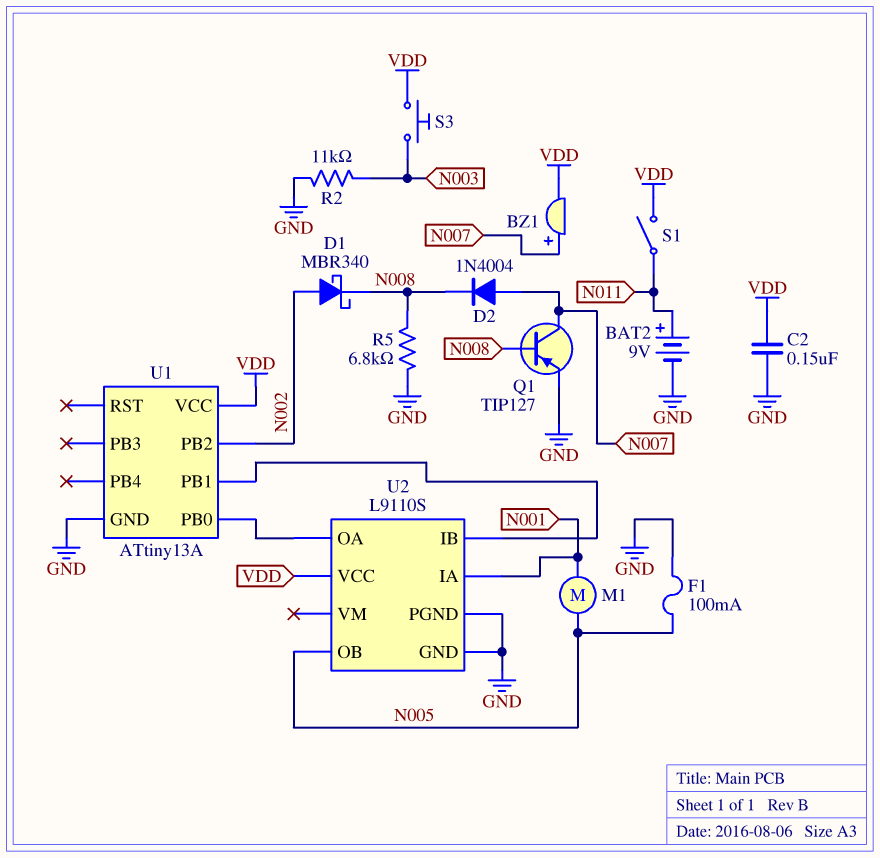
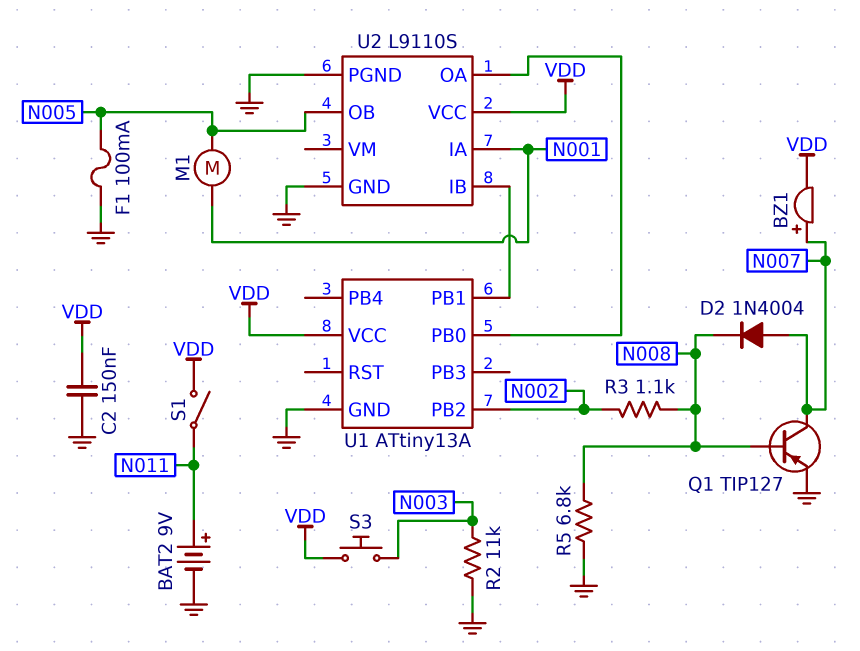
D1: schottky MBR340 (A N002, K N008) -> none
R3: none -> 1.1k (N002, N008)

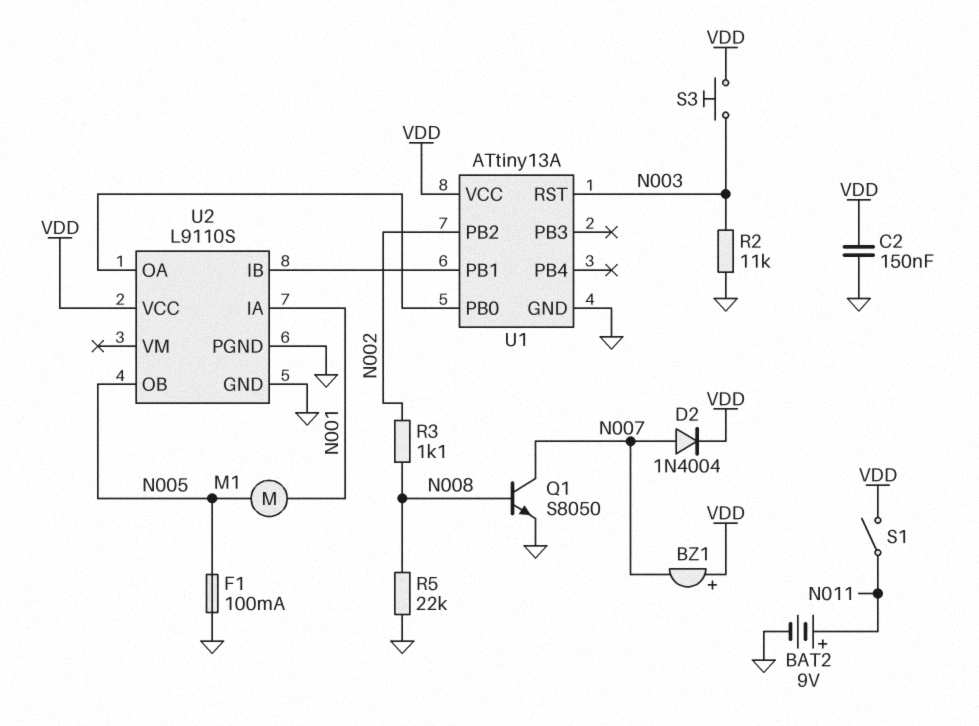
BZ1: buzzer (plus N007, minus VDD) -> buzzer (plus VDD, minus N007)
D2: diode 1N4004 (A N007, K N008) -> diode 1N4004 (A N007, K VDD)
Q1: PNP TIP127 (B N008, C N007, E GND) -> NPN S8050 (B N008, C N007, E GND)
R5: 6.8k (GND, N008) -> 22k (GND, N008)
U1 pin RST: none -> N003

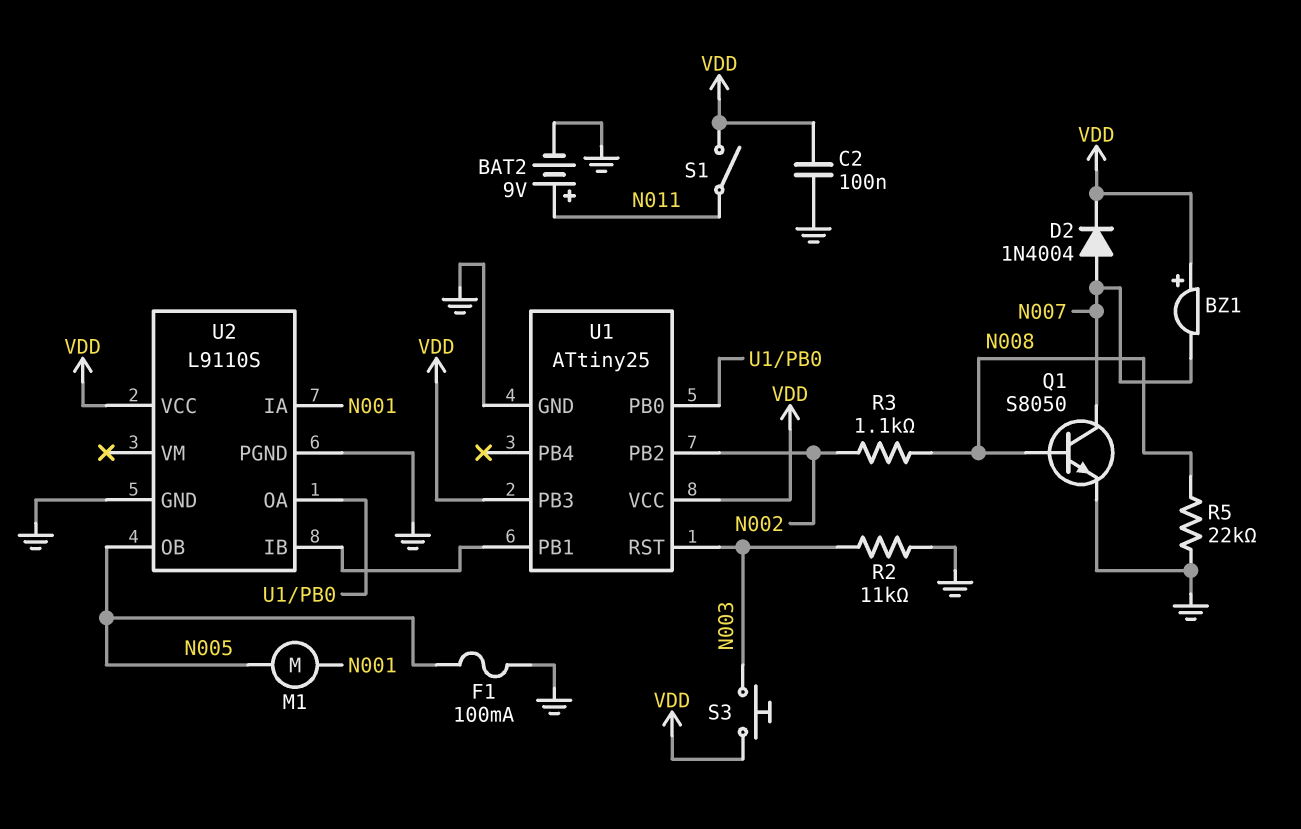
C2: 150nF (GND, VDD) -> 100nF (GND, VDD)
U1: ATtiny13A -> ATtiny25
U1 pin PB3: none -> VDD

